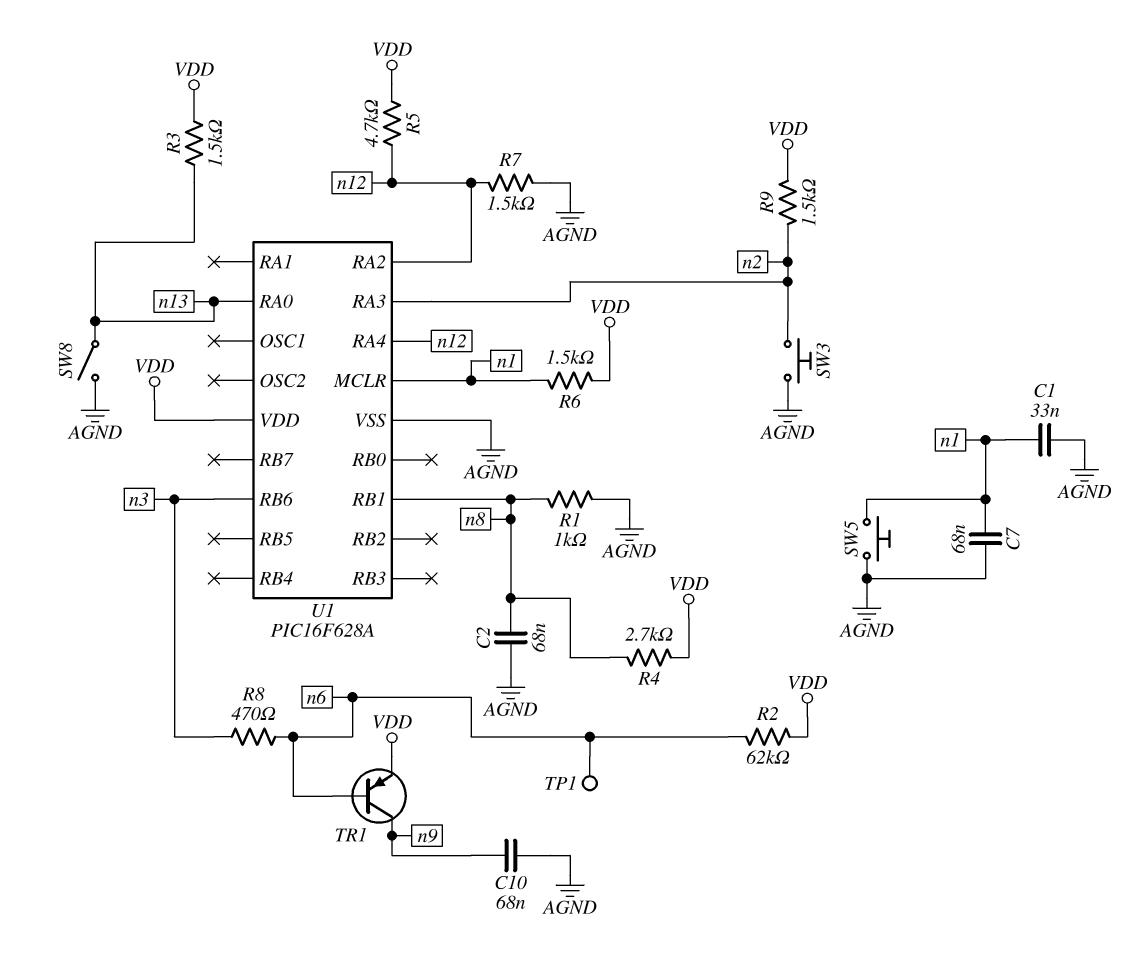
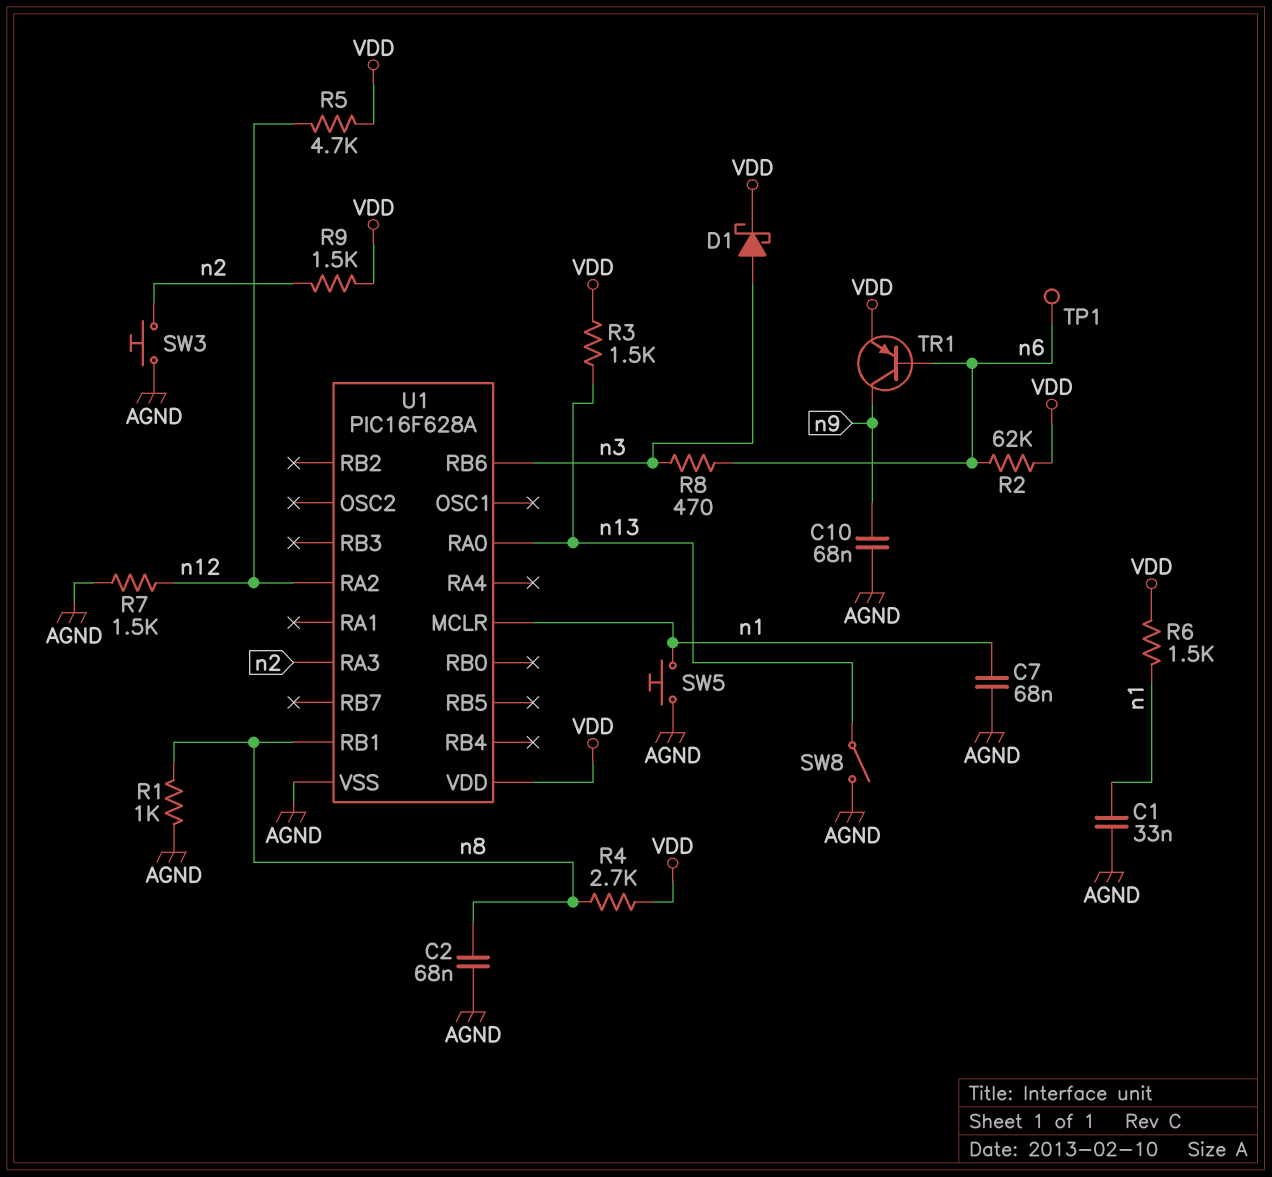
D1: none -> schottky (A n3, K VDD)
U1 pin RA4: n12 -> none

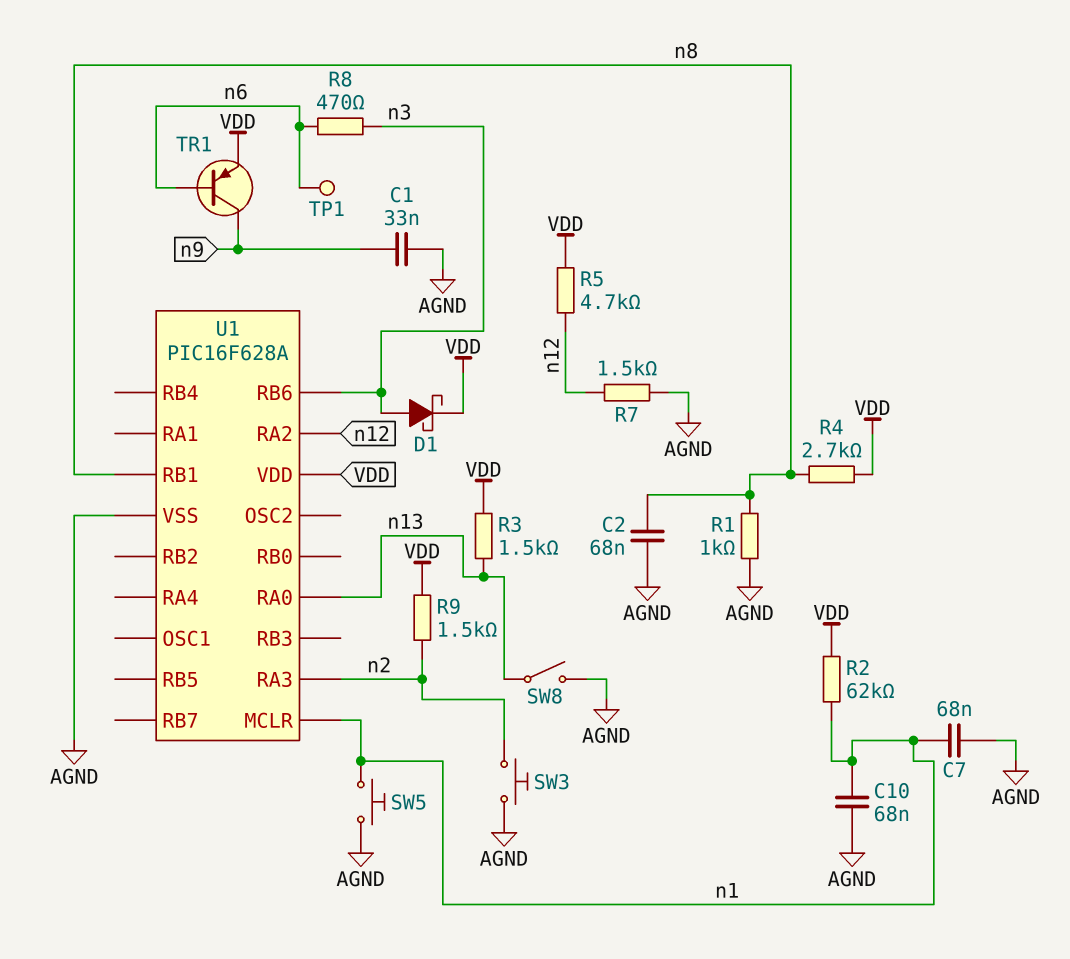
C1: 33nF (AGND, n1) -> 33nF (AGND, n9)
C10: 68nF (AGND, n9) -> 68nF (AGND, n1)
R2: 62k (VDD, n6) -> 62k (VDD, n1)
R6: 1.5k (VDD, n1) -> none

